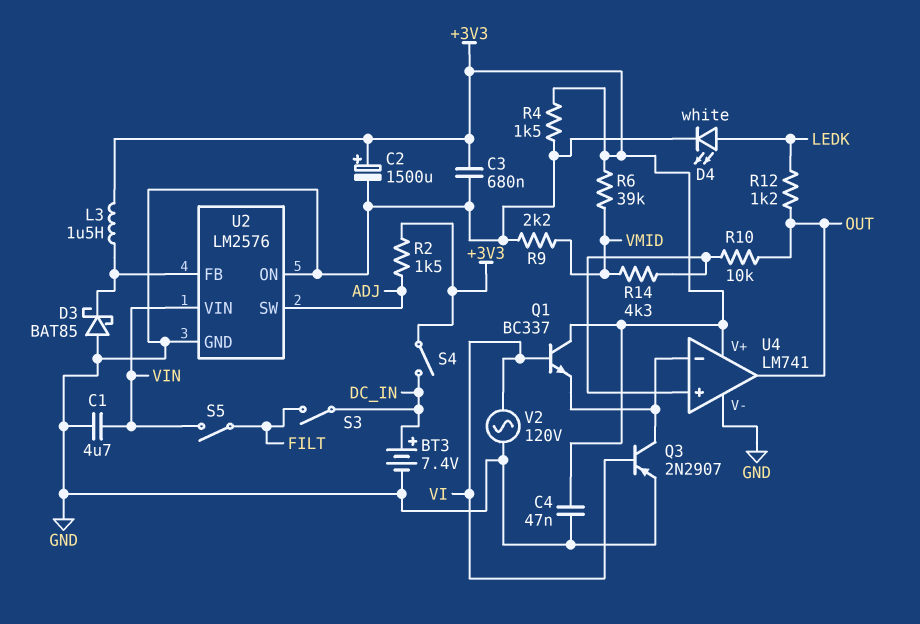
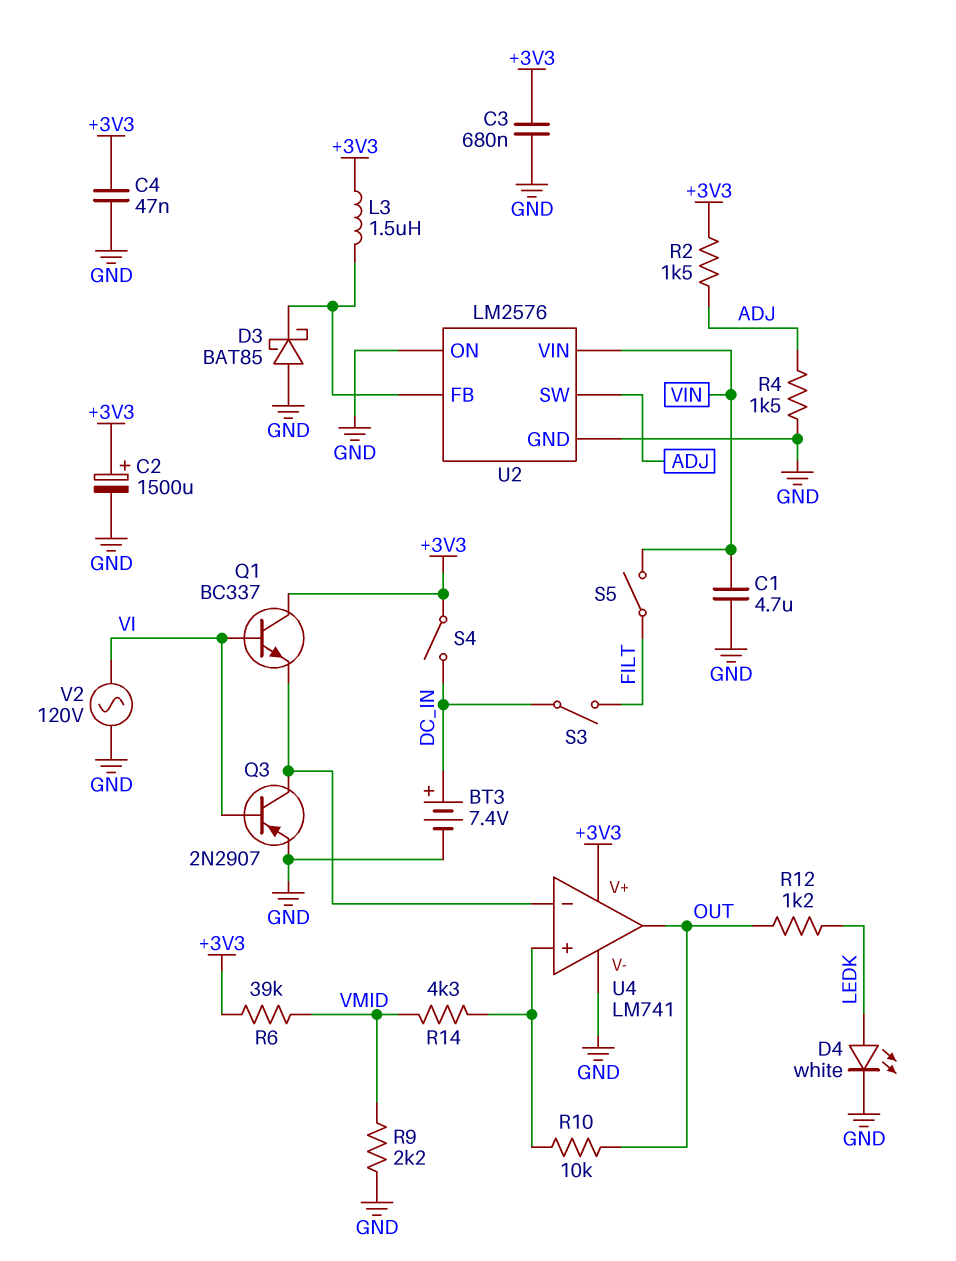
R4: 1.5k (+3V3, GND) -> 1.5k (ADJ, GND)

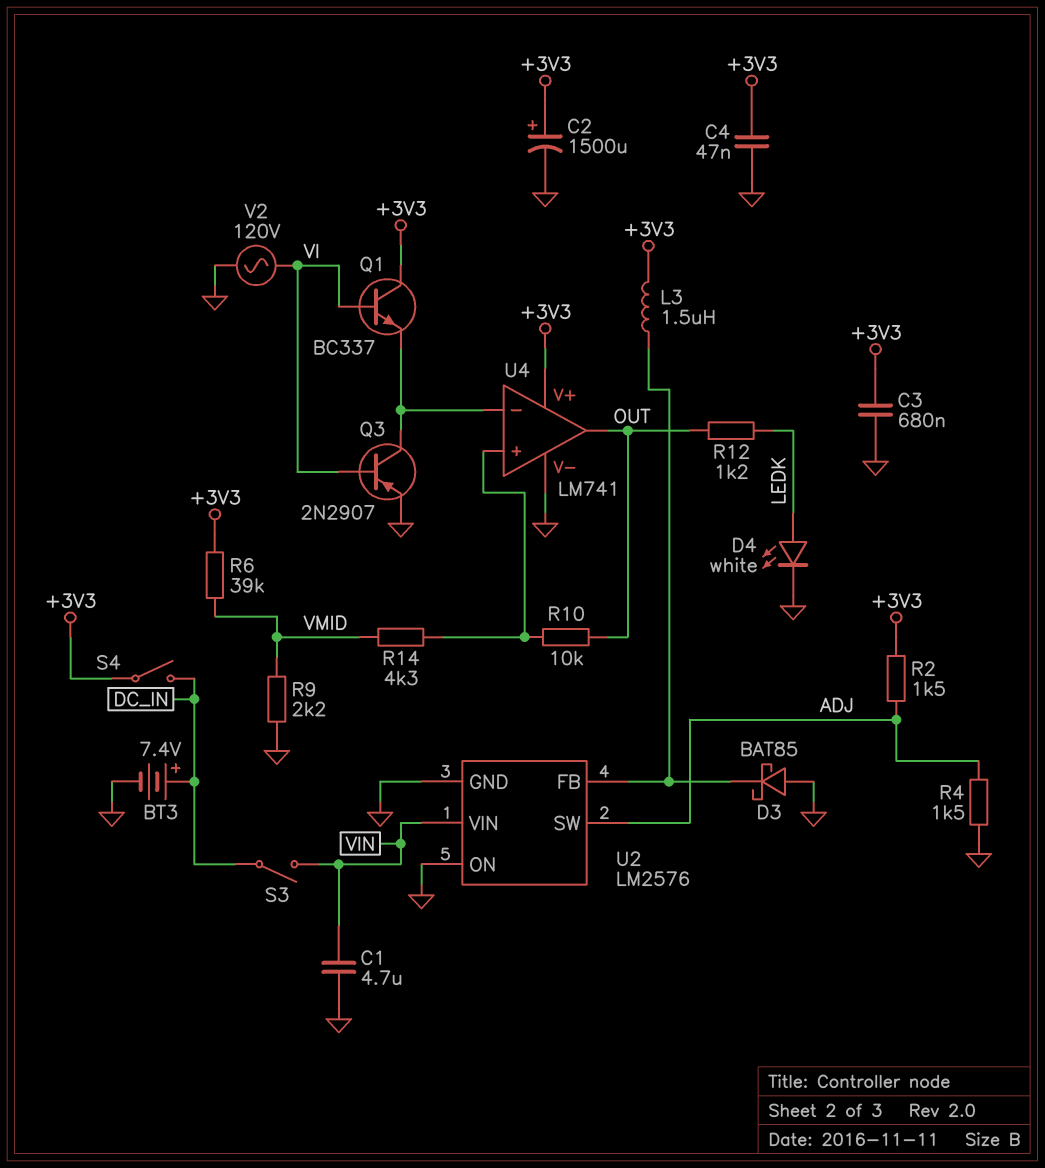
S3: switch (DC_IN, FILT) -> switch (DC_IN, VIN)
S5: switch (FILT, VIN) -> none

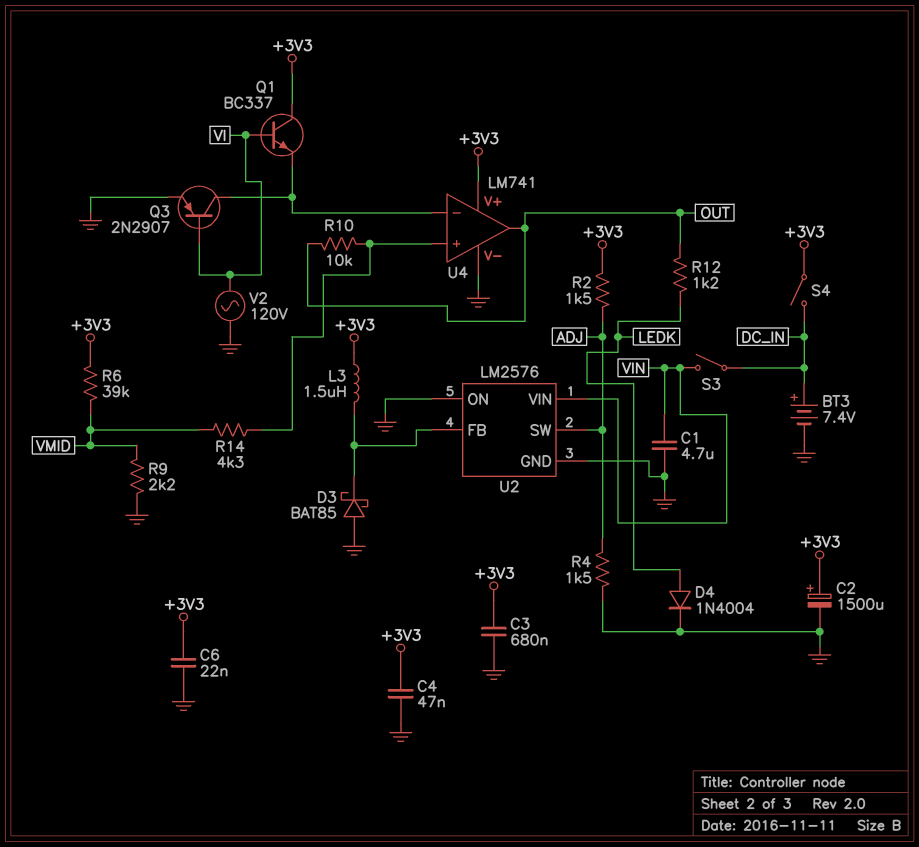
C6: none -> 22nF (+3V3, GND)
D4: LED white (A LEDK, K GND) -> diode 1N4004 (A LEDK, K GND)

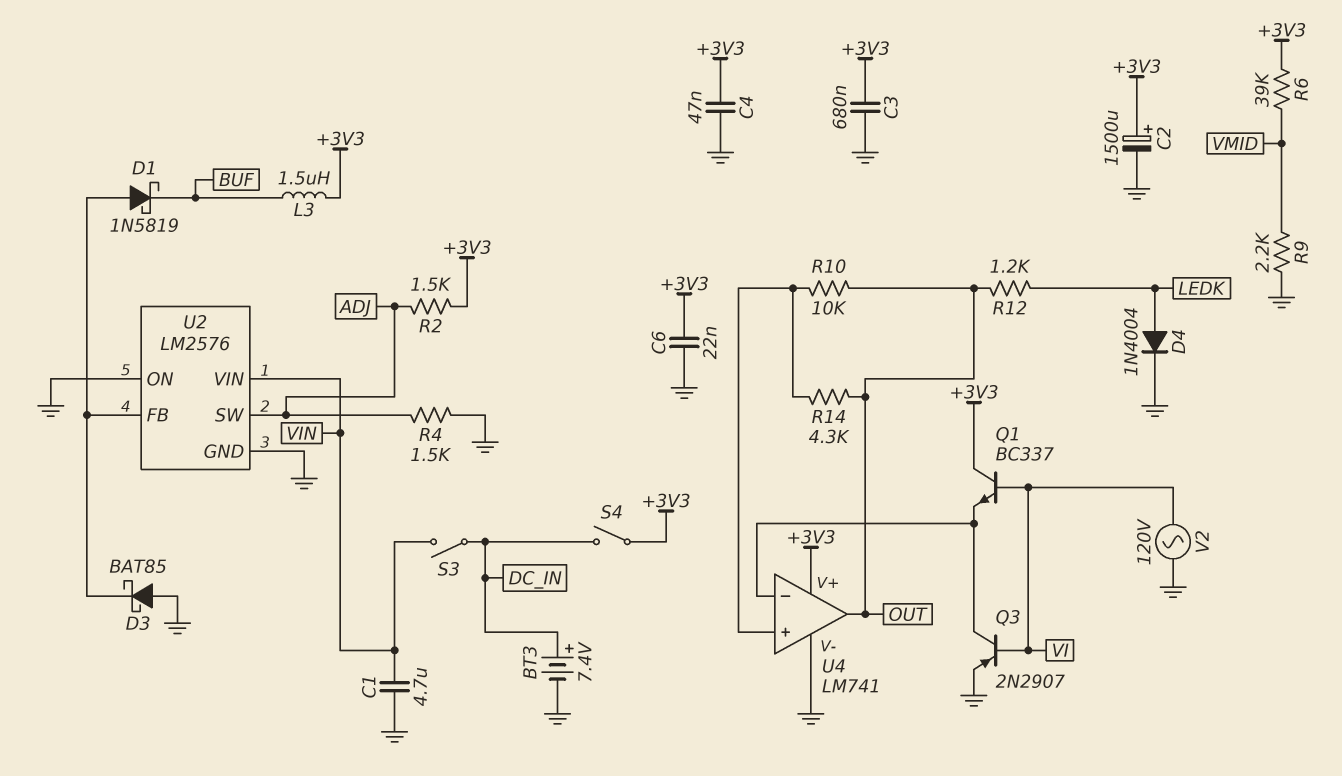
D1: none -> schottky 1N5819 (A U2/FB, K BUF)
L3: 1.5uH (+3V3, U2/FB) -> 1.5uH (+3V3, BUF)
R14: 4.3k (U4/in+, VMID) -> 4.3k (OUT, U4/in+)

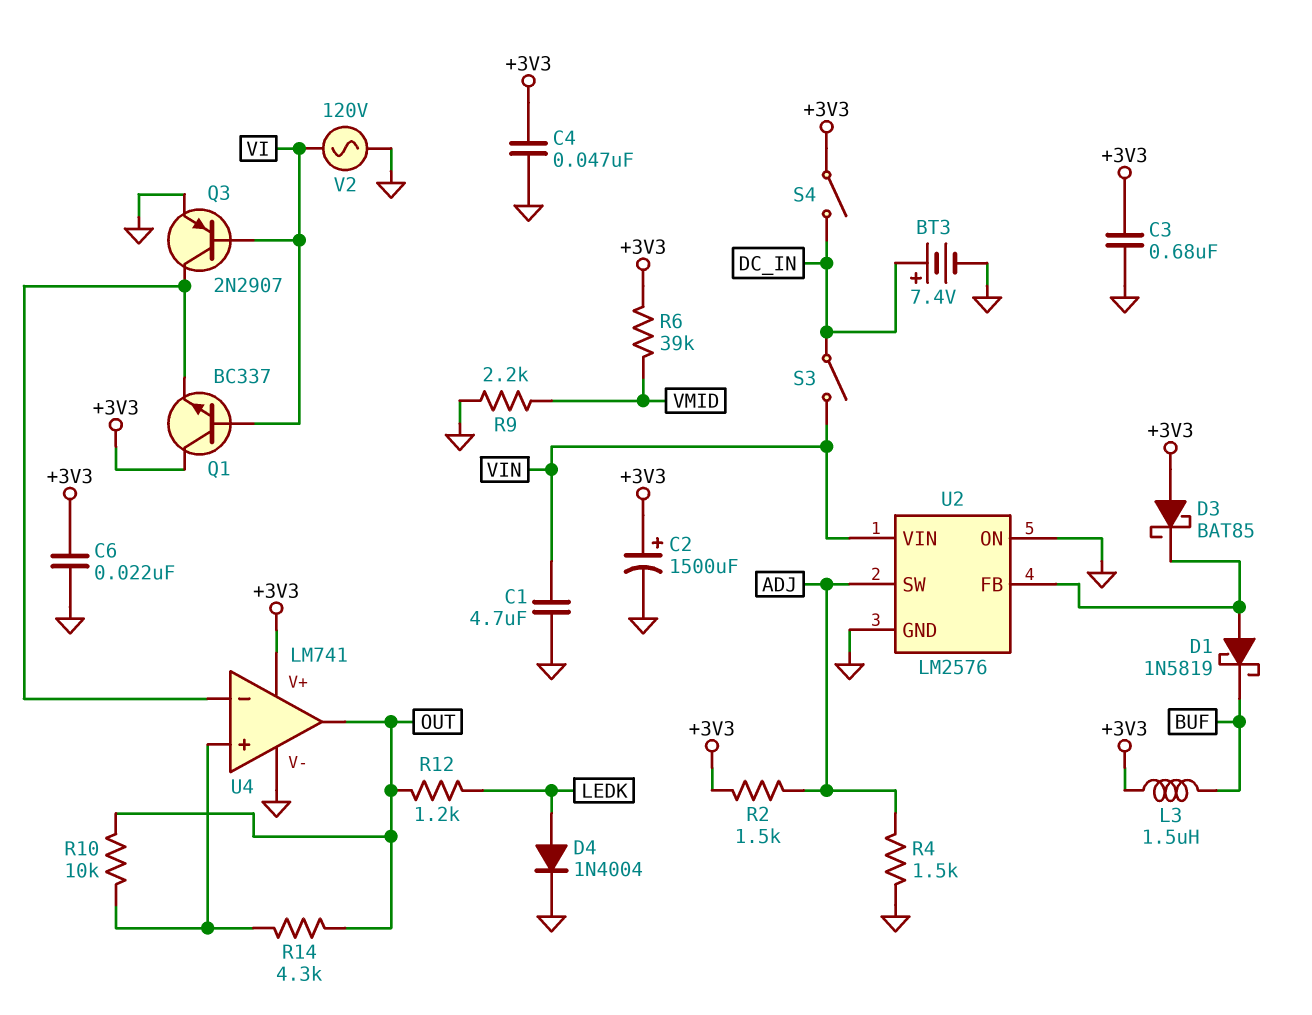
D3: schottky BAT85 (A GND, K U2/FB) -> schottky BAT85 (A +3V3, K U2/FB)

